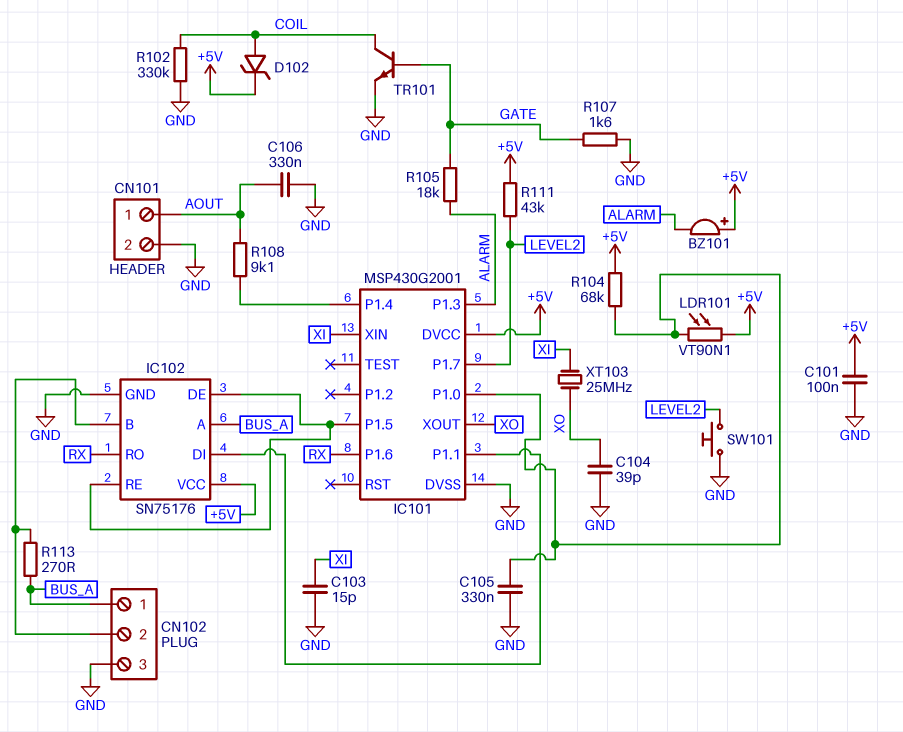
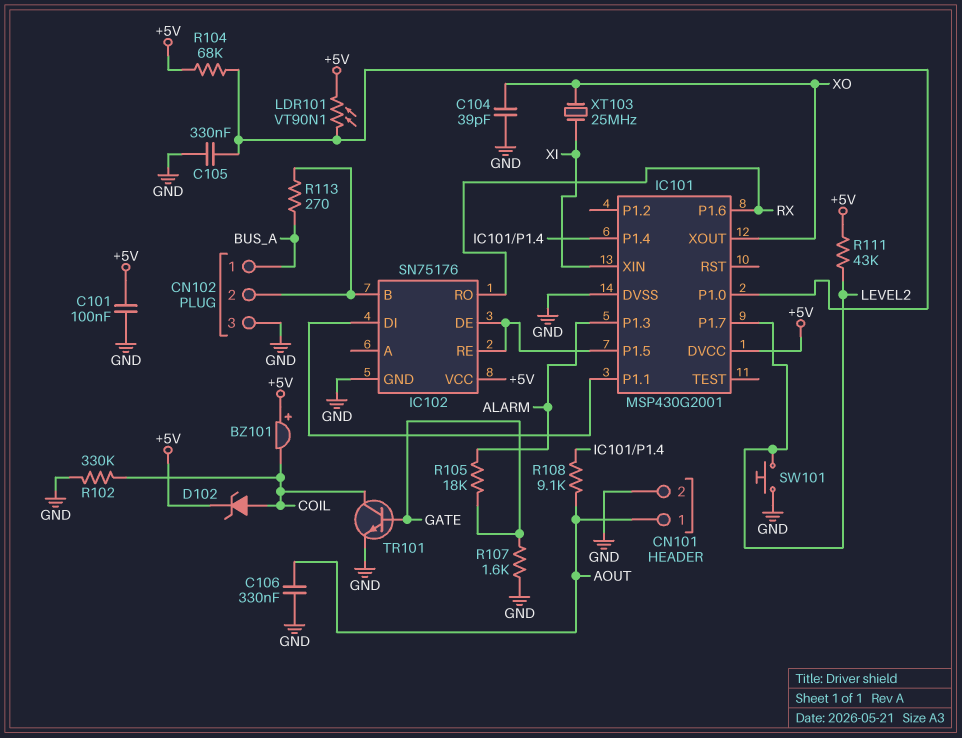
BZ101: buzzer (plus +5V, minus ALARM) -> buzzer (plus +5V, minus COIL)
C103: 15pF (GND, XI) -> none
IC102 pin A: BUS_A -> none

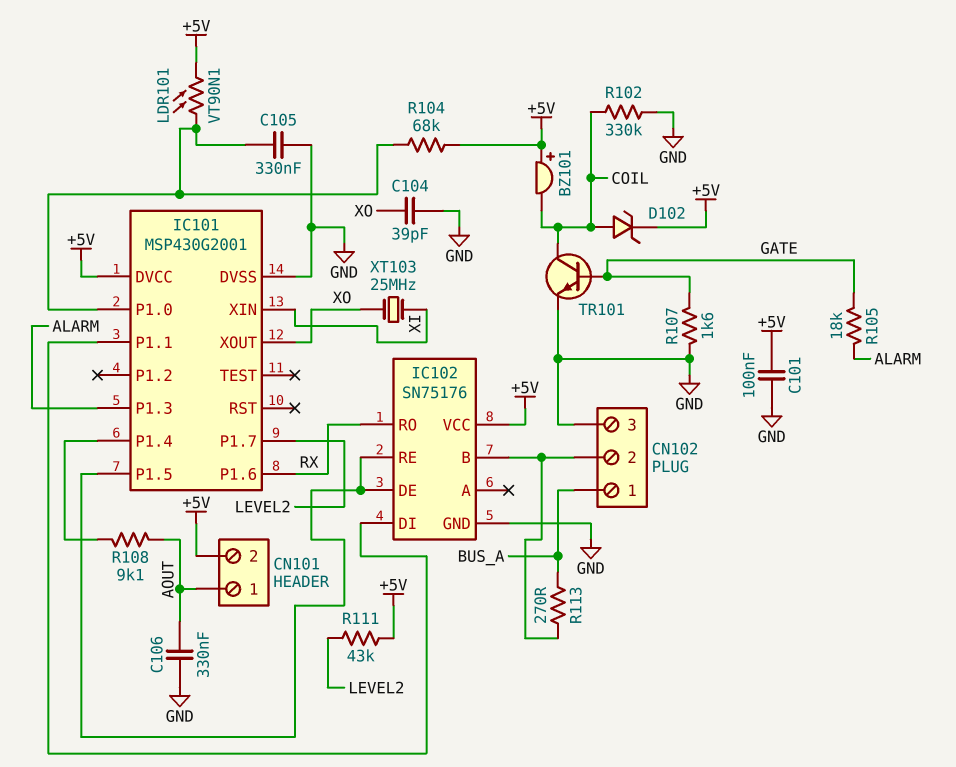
CN101 pin 2: GND -> +5V
SW101: button (GND, LEVEL2) -> none

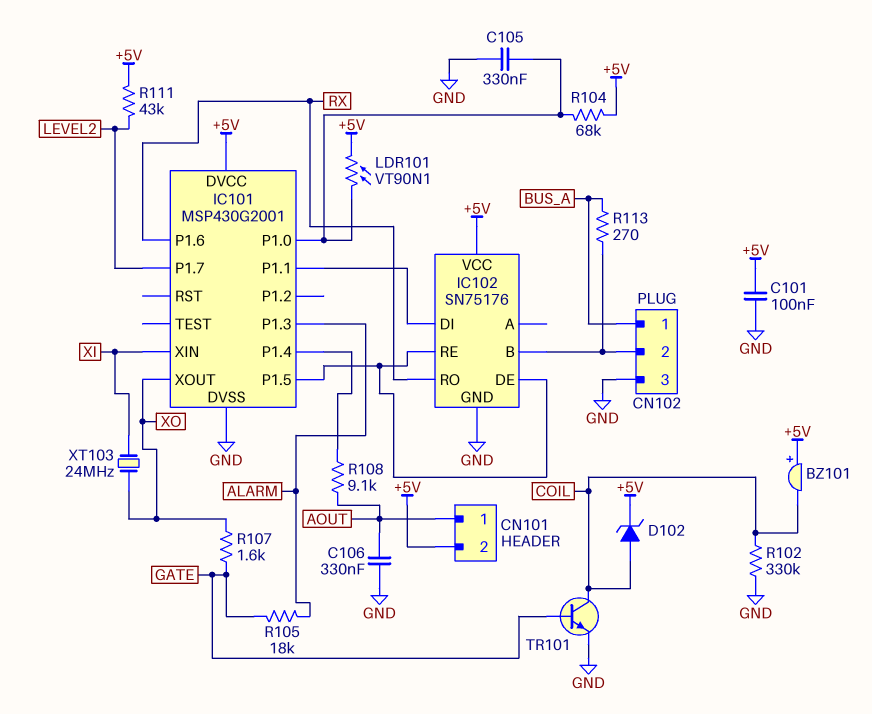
C104: 39pF (GND, XO) -> none
R107: 1.6k (GATE, GND) -> 1.6k (GATE, XO)
XT103: 25MHz (XI, XO) -> 24MHz (XI, XO)

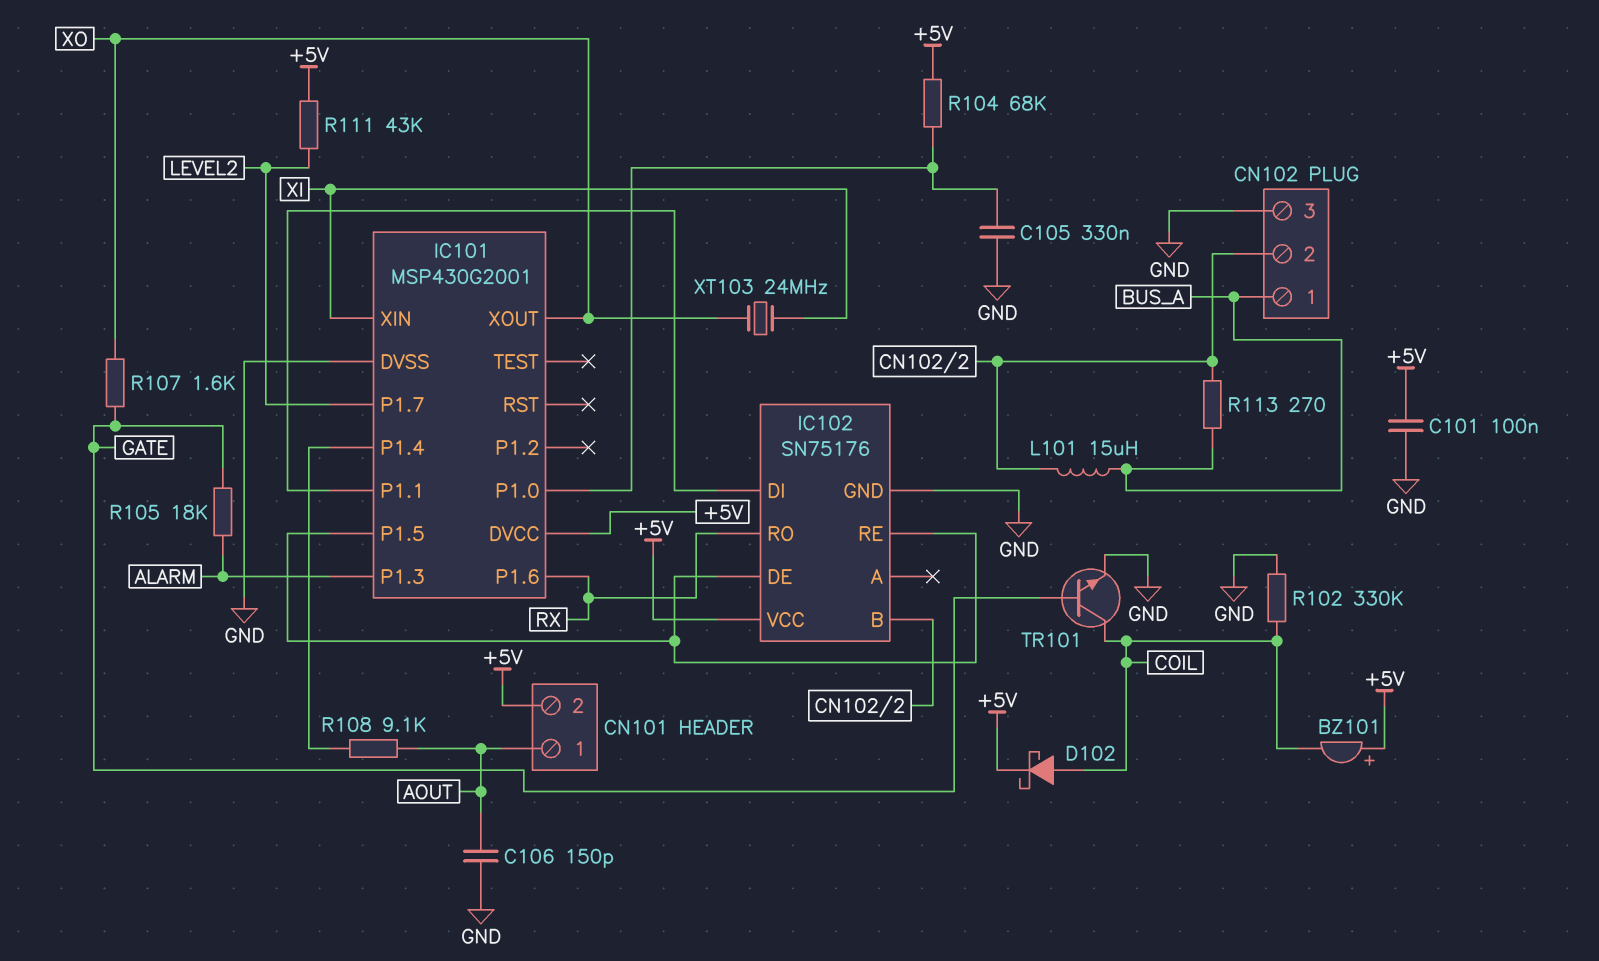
C106: 330nF (AOUT, GND) -> 150pF (AOUT, GND)
D102: zener (A COIL, K +5V) -> schottky (A COIL, K +5V)
L101: none -> 15uH (BUS_A, CN102/2)
LDR101: VT90N1 (+5V, IC101/P1.0) -> none

